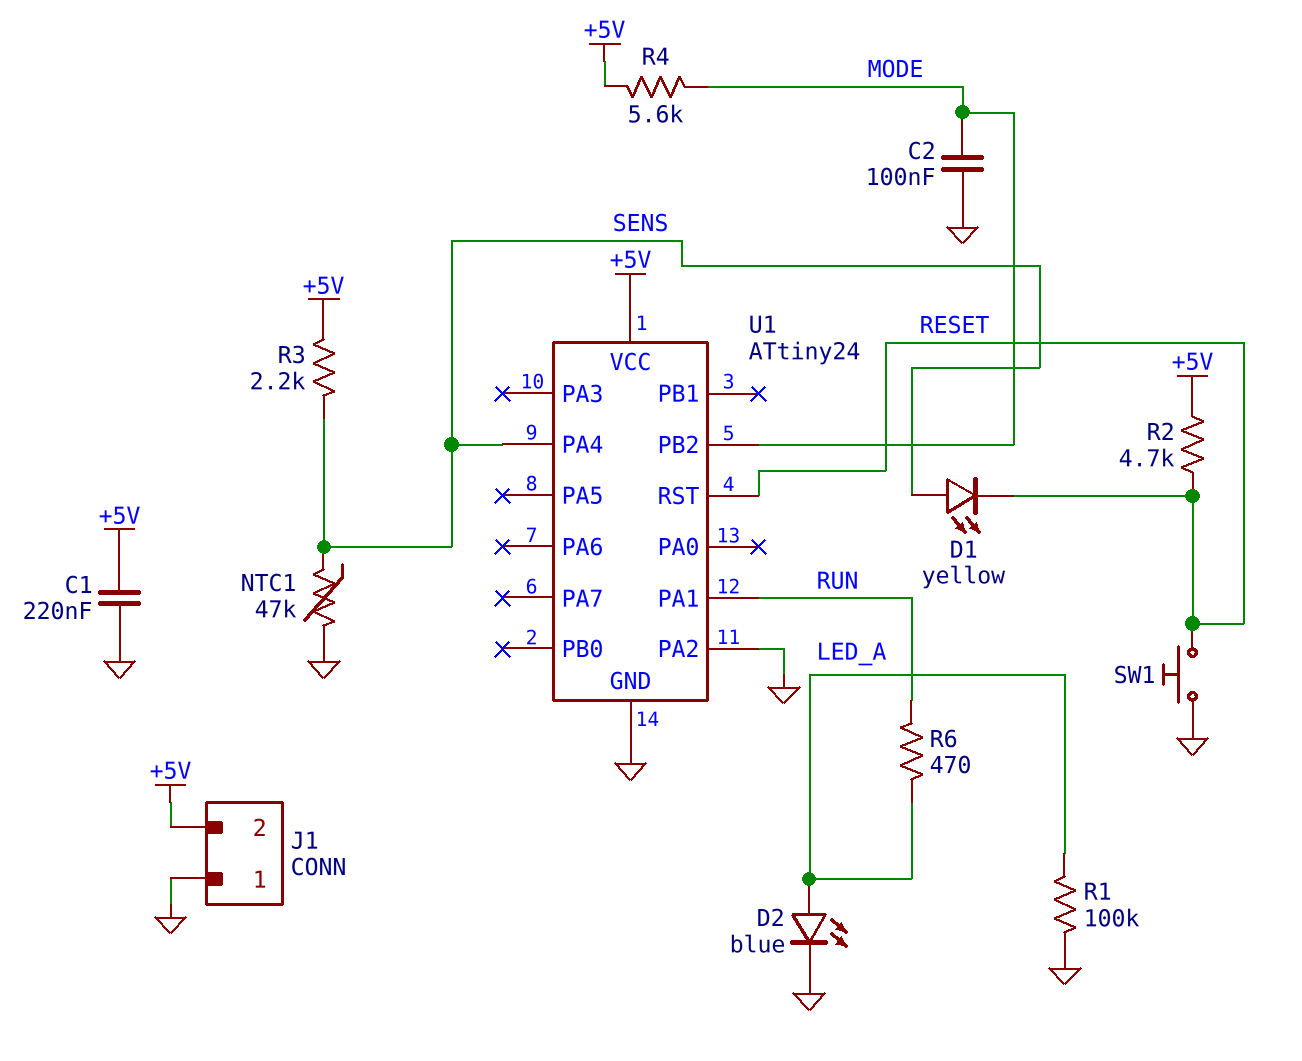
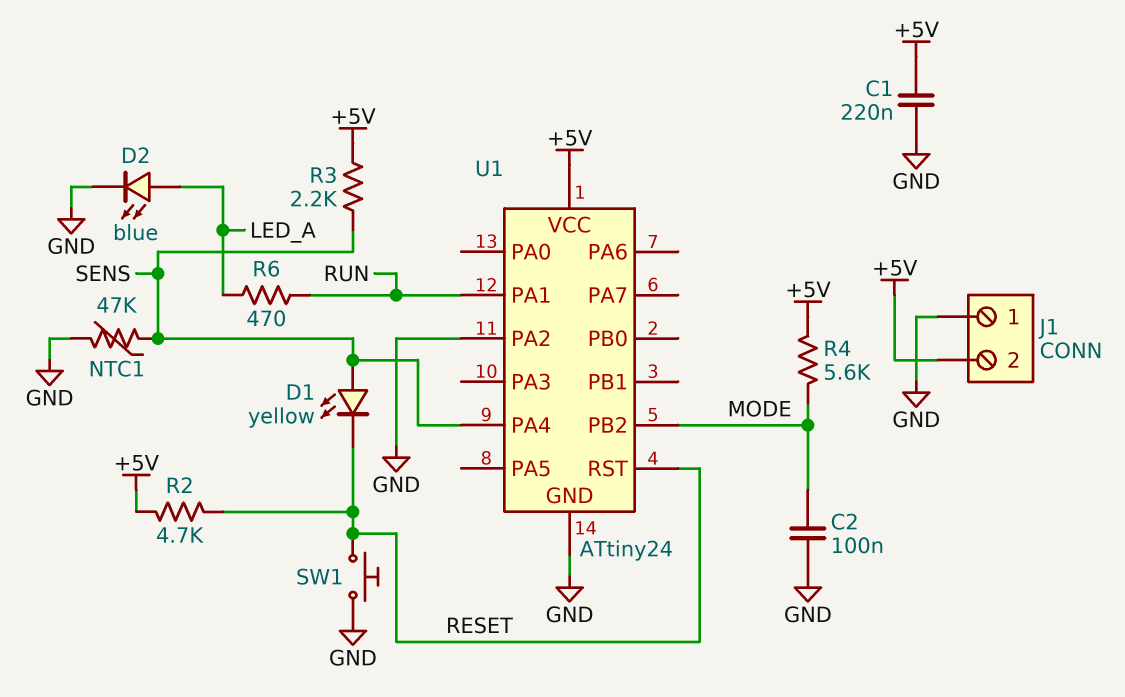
R1: 100k (GND, LED_A) -> none

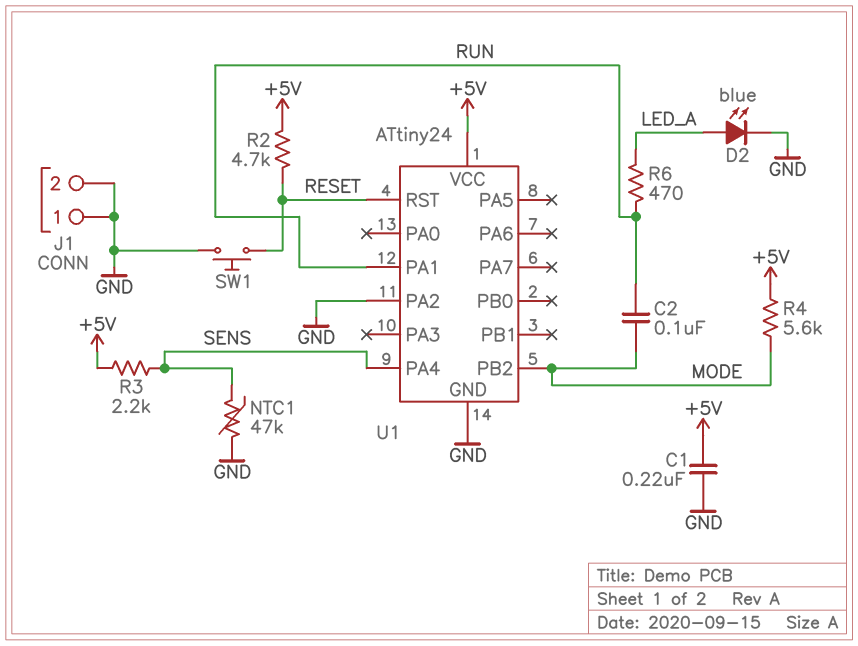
C2: 100nF (GND, MODE) -> 100nF (MODE, RUN)
D1: LED yellow (A SENS, K RESET) -> none
J1 pin 2: +5V -> GND

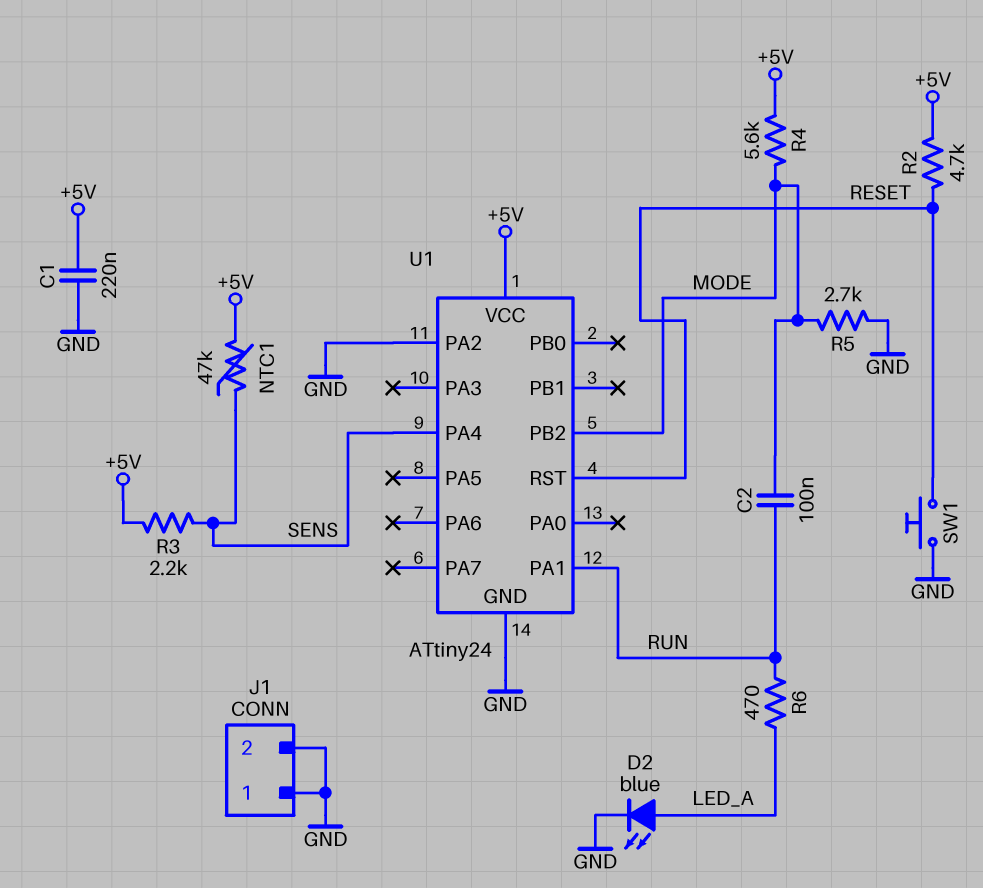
NTC1: 47k (GND, SENS) -> 47k (+5V, SENS)
R5: none -> 2.7k (GND, MODE)

